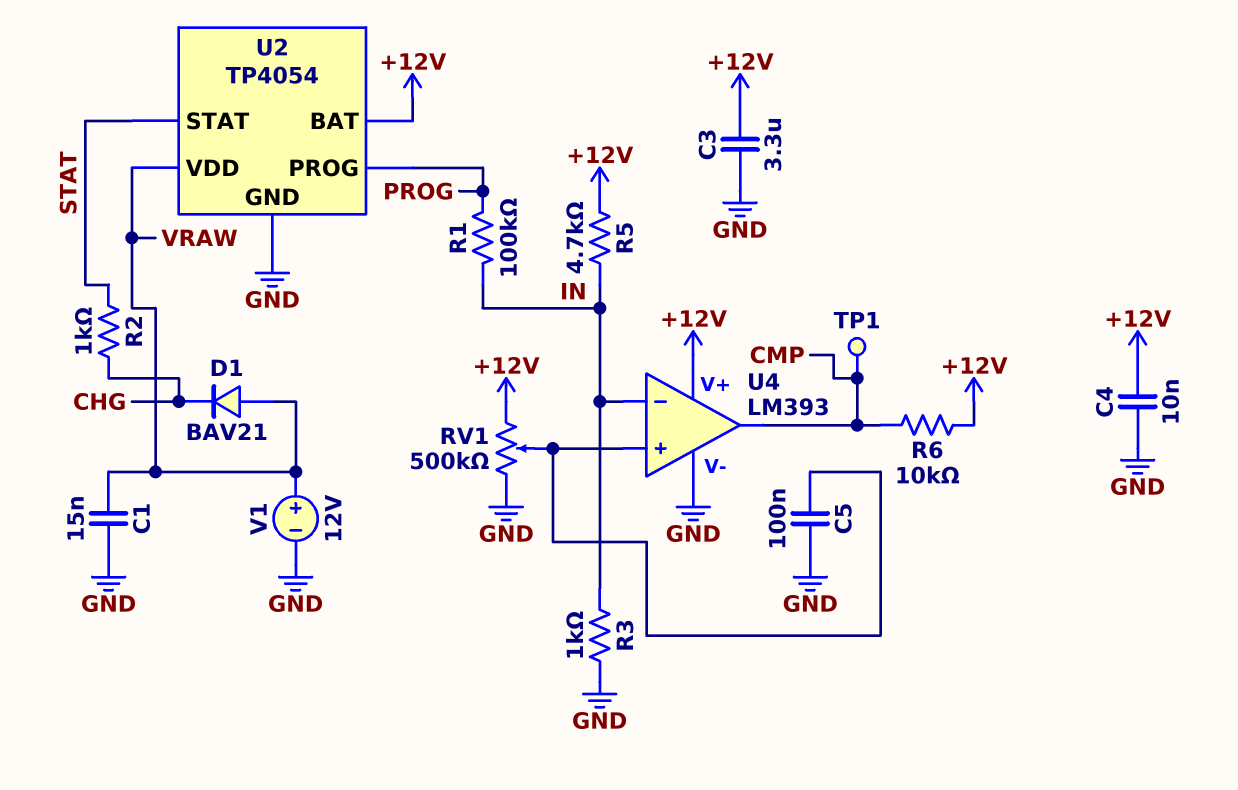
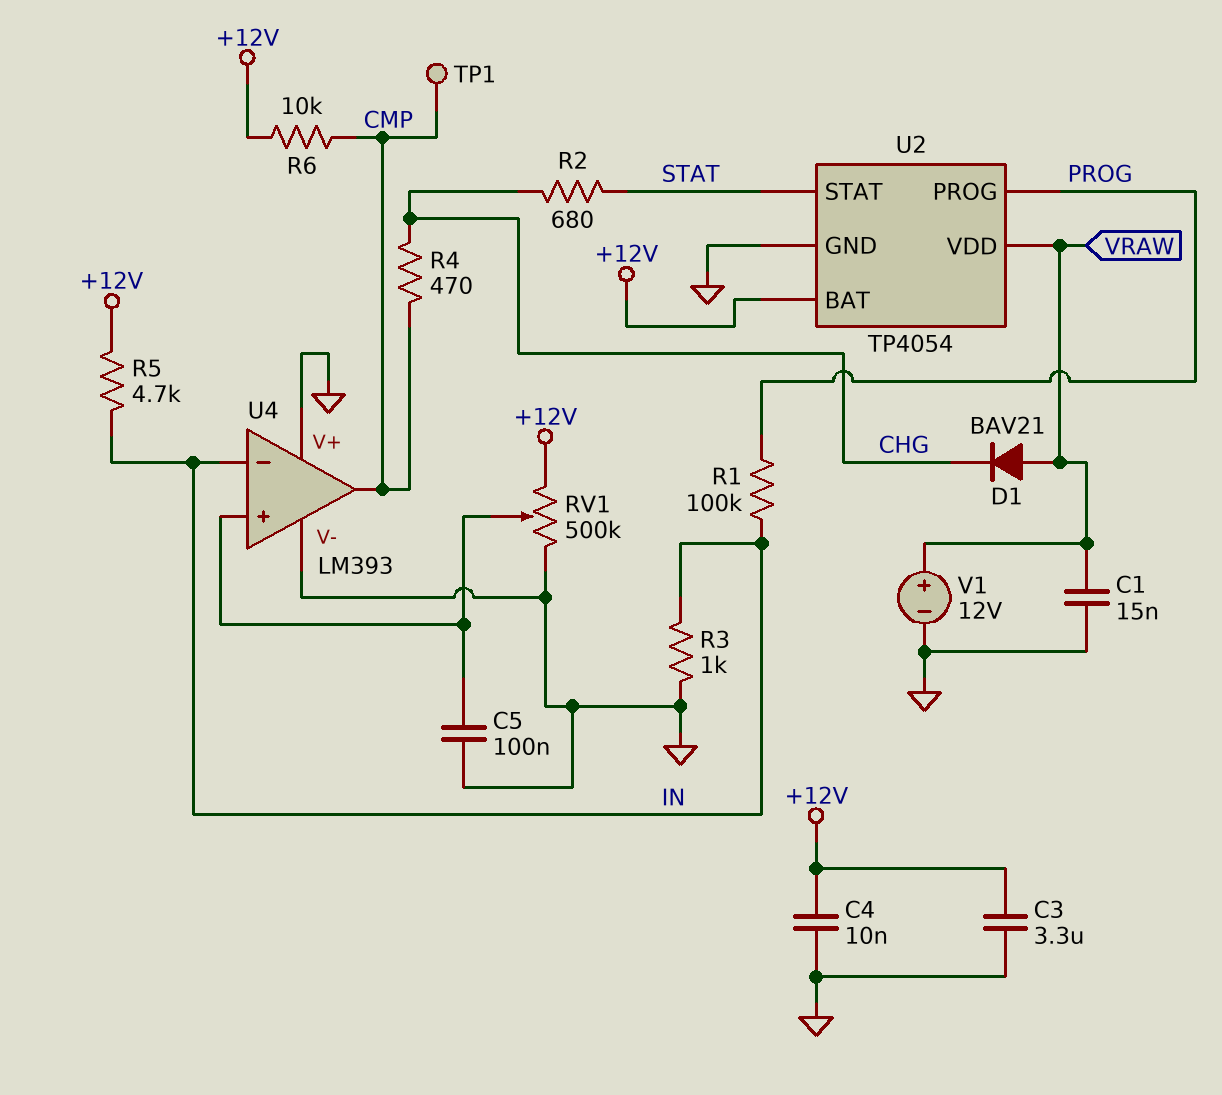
R2: 1k (CHG, STAT) -> 680 (CHG, STAT)
R4: none -> 470 (CHG, CMP)
U4 pin V+: +12V -> GND

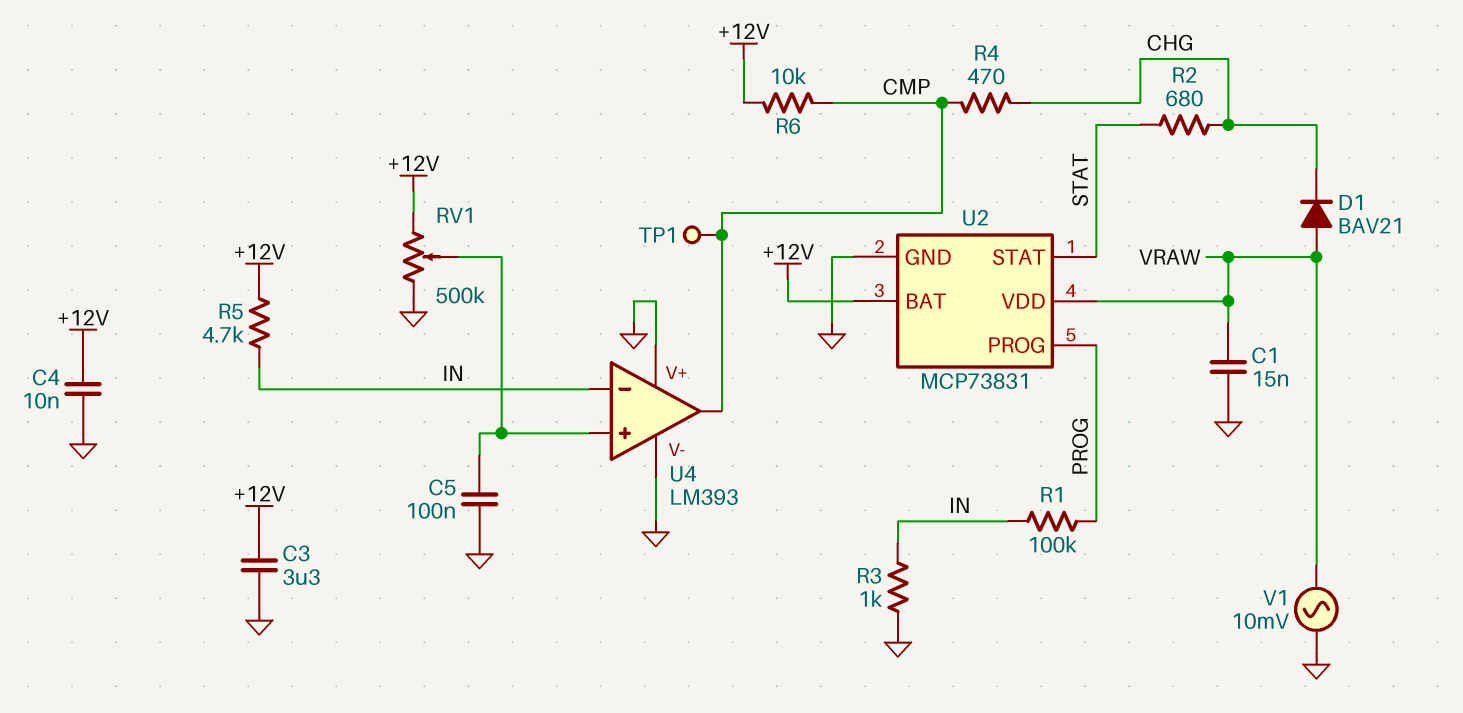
U2: TP4054 -> MCP73831
V1: 12V (plus VRAW, minus GND) -> AC 10mV (GND, VRAW)

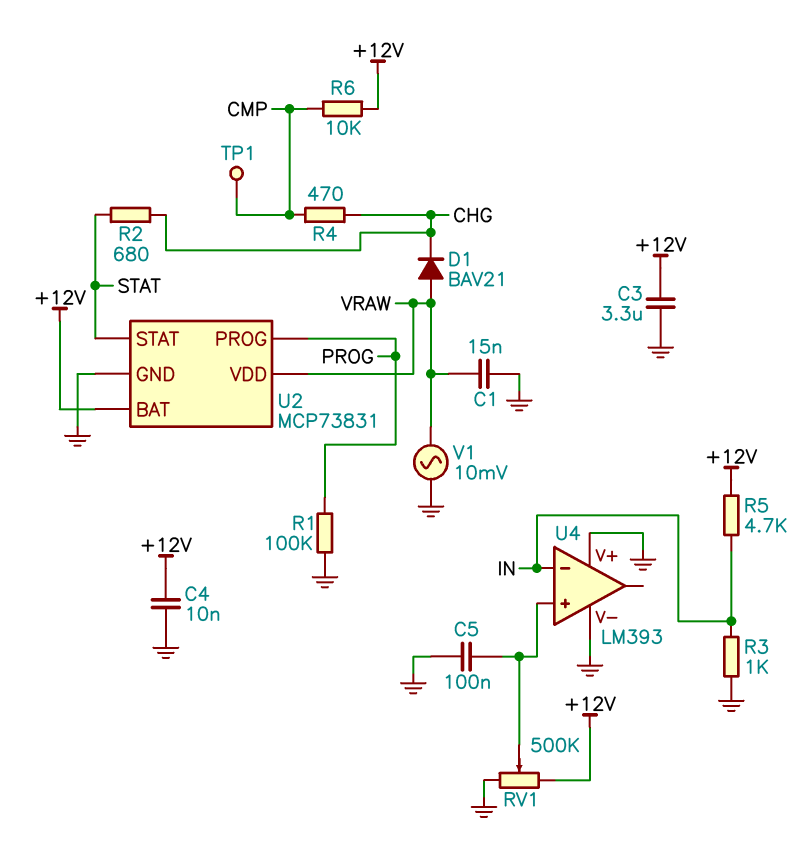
R1: 100k (IN, PROG) -> 100k (GND, PROG)
U4 pin out: CMP -> none

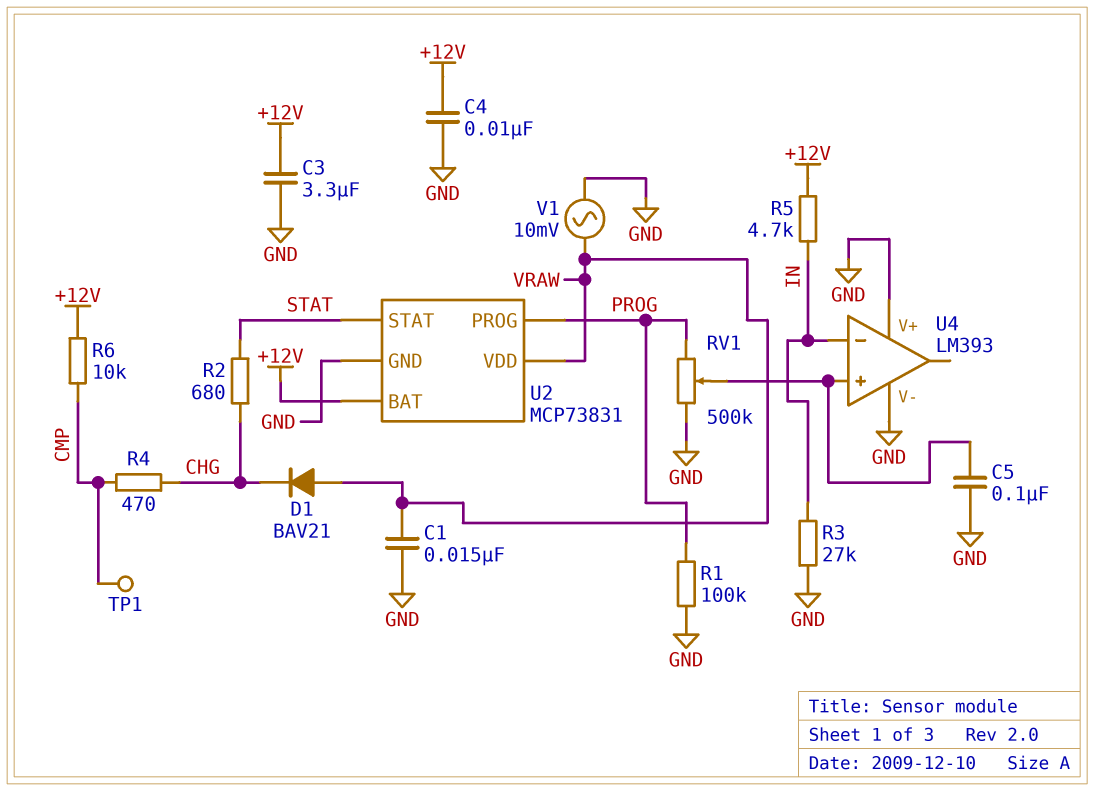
R3: 1k (GND, IN) -> 27k (GND, IN)
RV1: 500k (+12V, GND, wiper U4/in+) -> 500k (GND, PROG, wiper U4/in+)

